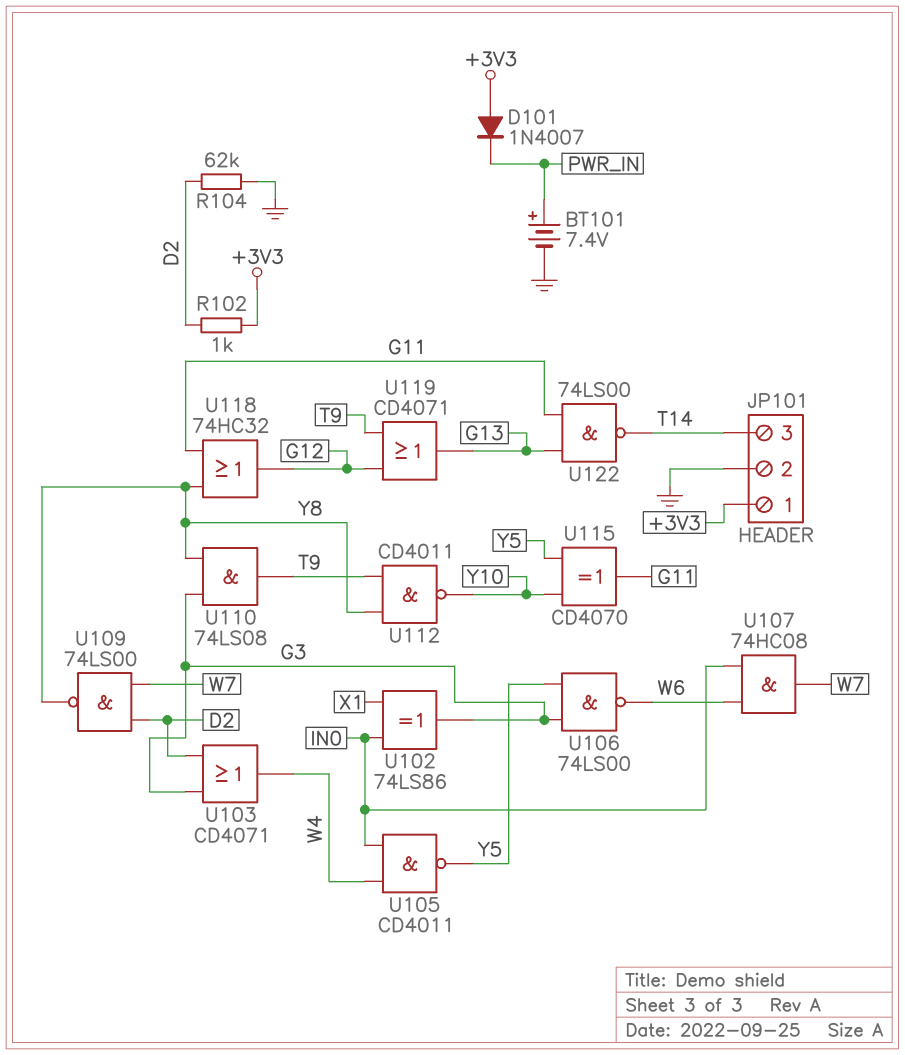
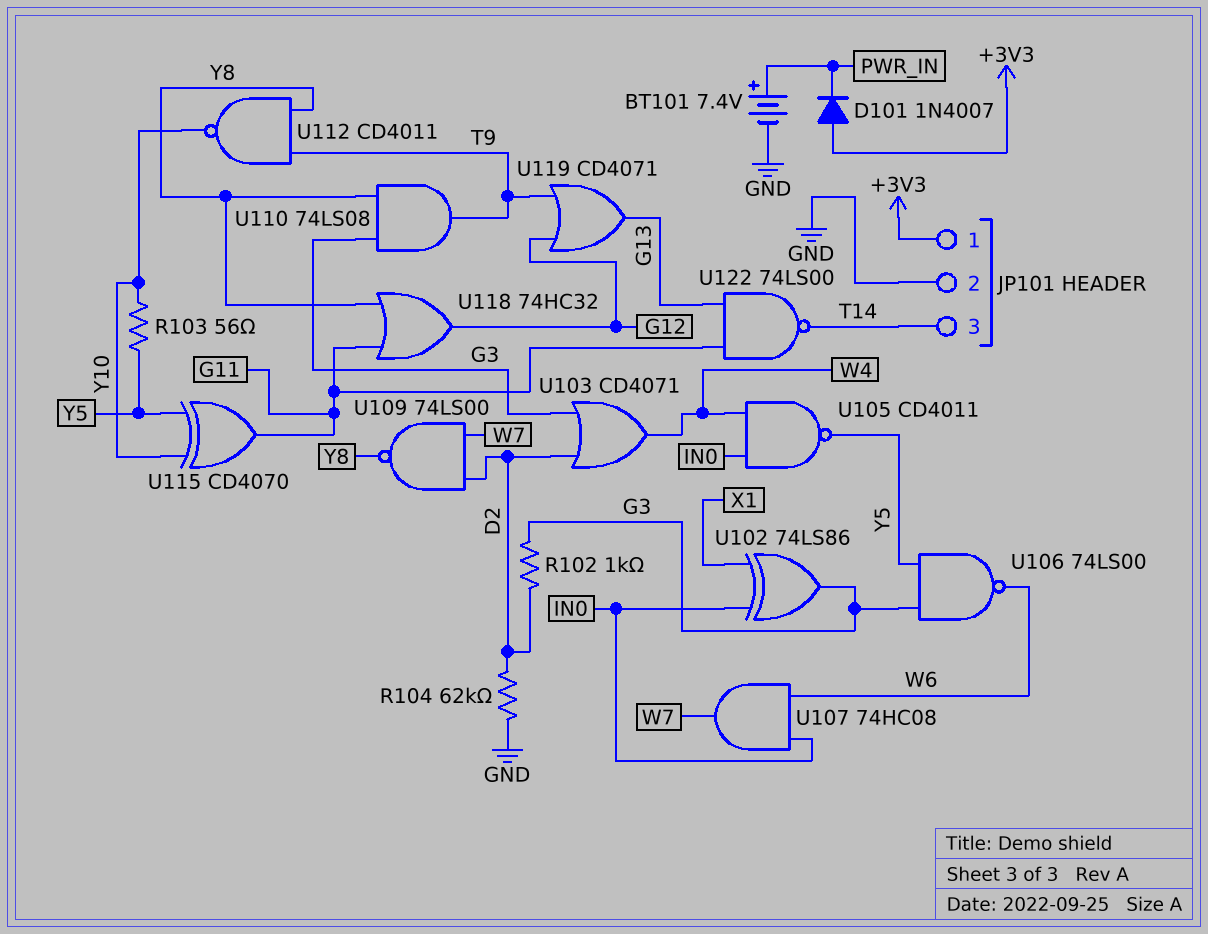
R102: 1k (+3V3, D2) -> 1k (D2, G3)
R103: none -> 56 (Y5, Y10)

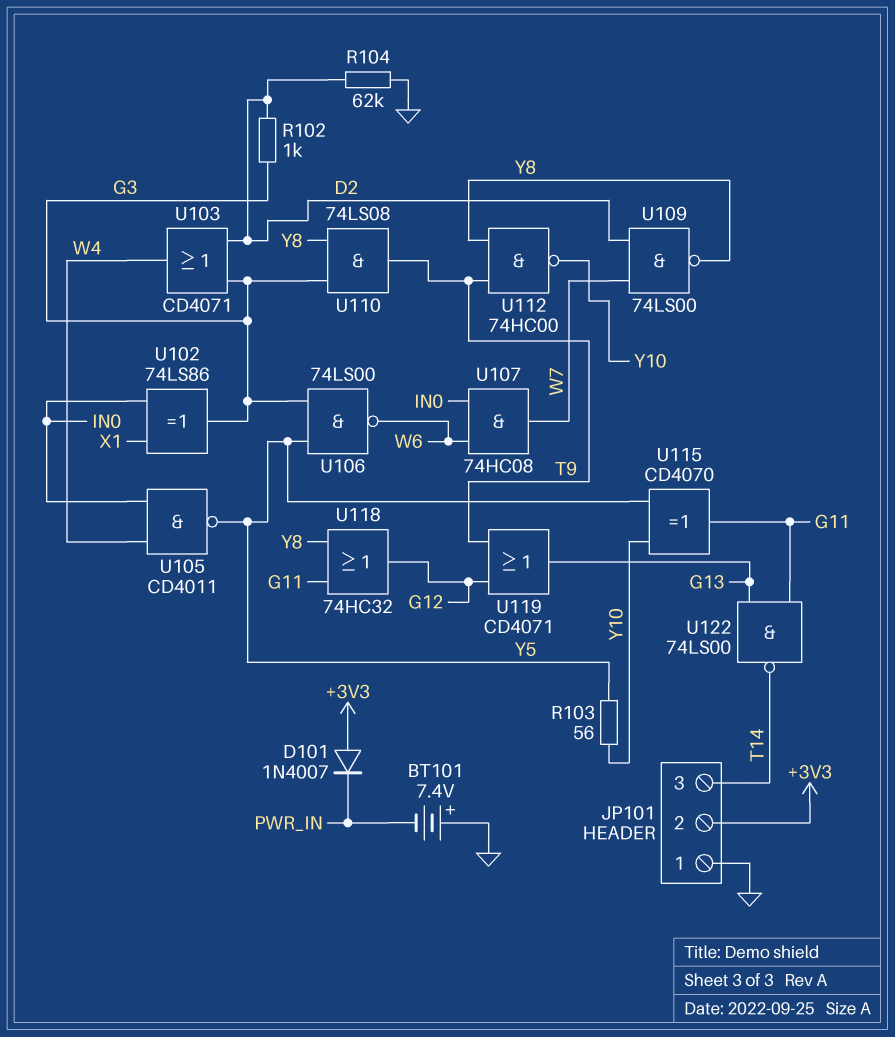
BT101: 7.4V (plus PWR_IN, minus GND) -> 7.4V (plus GND, minus PWR_IN)
JP101 pin 1: +3V3 -> GND
JP101 pin 2: GND -> +3V3
U112: NAND CD4011 (in T9, in Y8, out Y10) -> NAND 74HC00 (in T9, in Y8, out Y10)

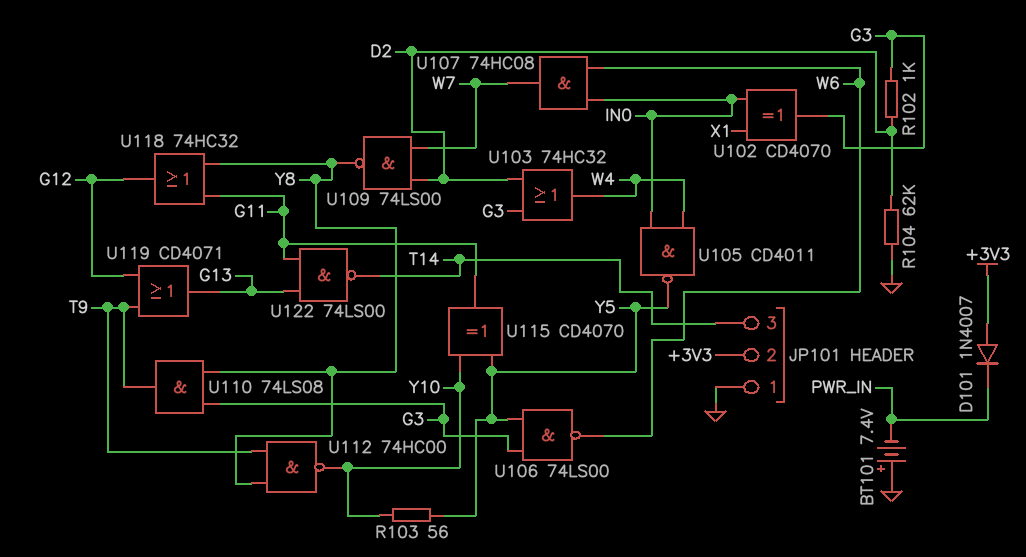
U102: XOR 74LS86 (in IN0, in X1, out G3) -> XOR CD4070 (in IN0, in X1, out G3)
U103: OR CD4071 (in D2, in G3, out W4) -> OR 74HC32 (in D2, in G3, out W4)

